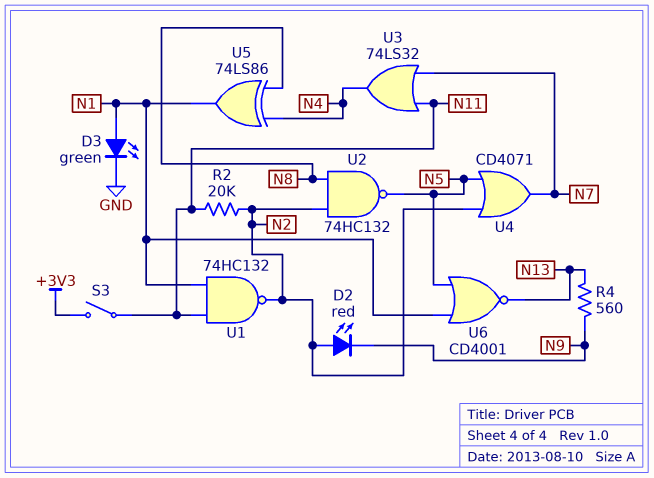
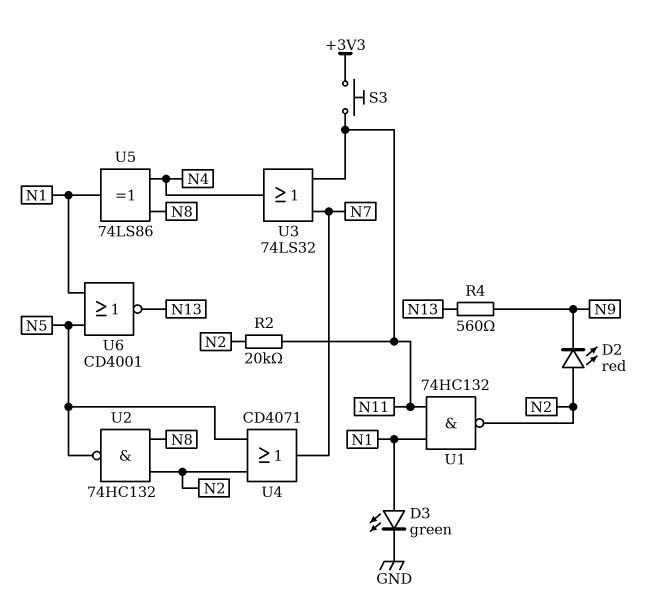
S3: switch (+3V3, N11) -> button (+3V3, N11)

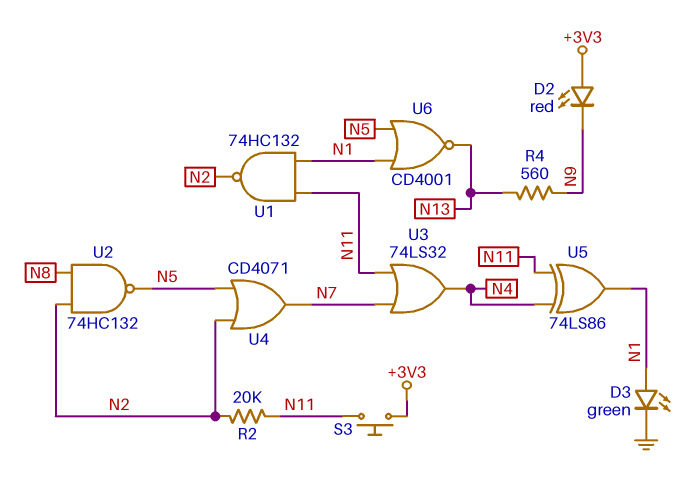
D2: LED red (A N2, K N9) -> LED red (A +3V3, K N9)
U5: XOR 74LS86 (in N4, in N8, out N1) -> XOR 74LS86 (in N4, in N11, out N1)

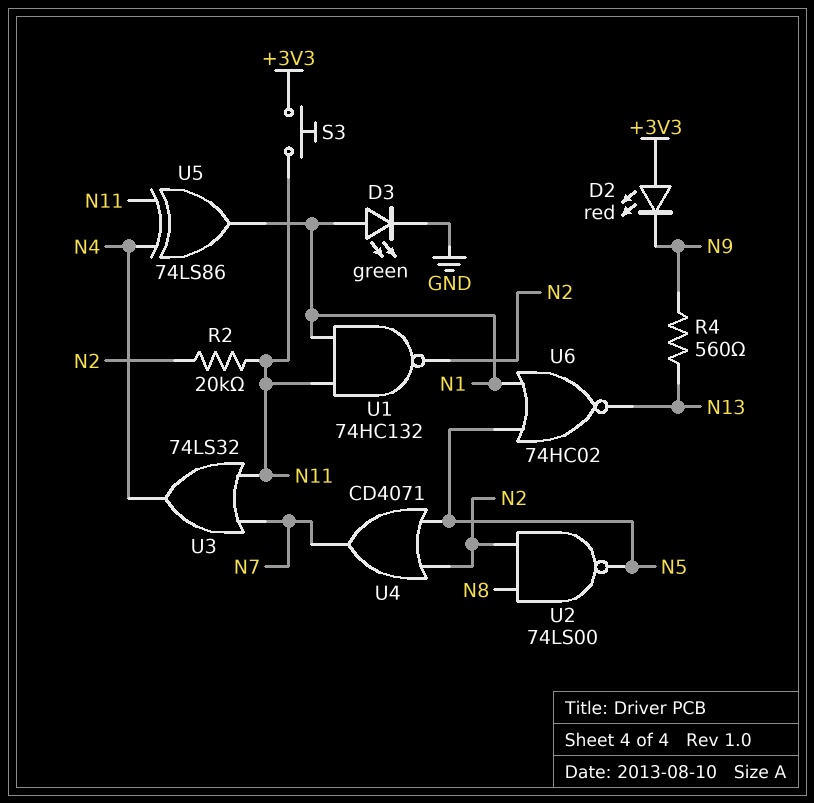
U2: NAND 74HC132 (in N2, in N8, out N5) -> NAND 74LS00 (in N2, in N8, out N5)
U6: NOR CD4001 (in N1, in N5, out N13) -> NOR 74HC02 (in N1, in N5, out N13)

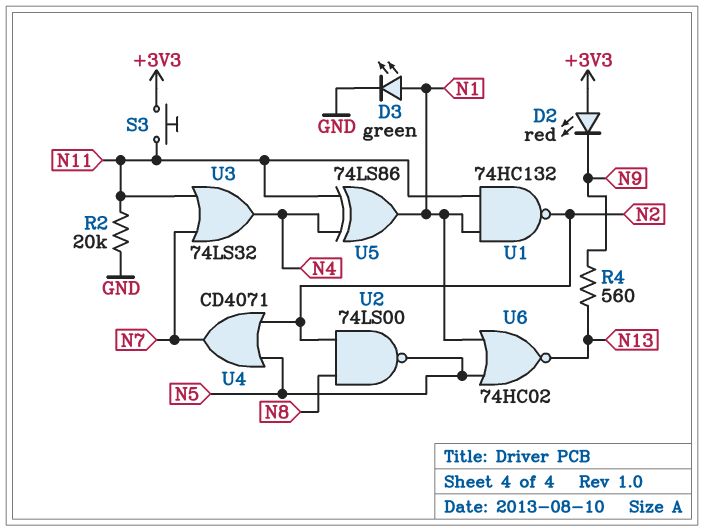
R2: 20k (N2, N11) -> 20k (GND, N11)

